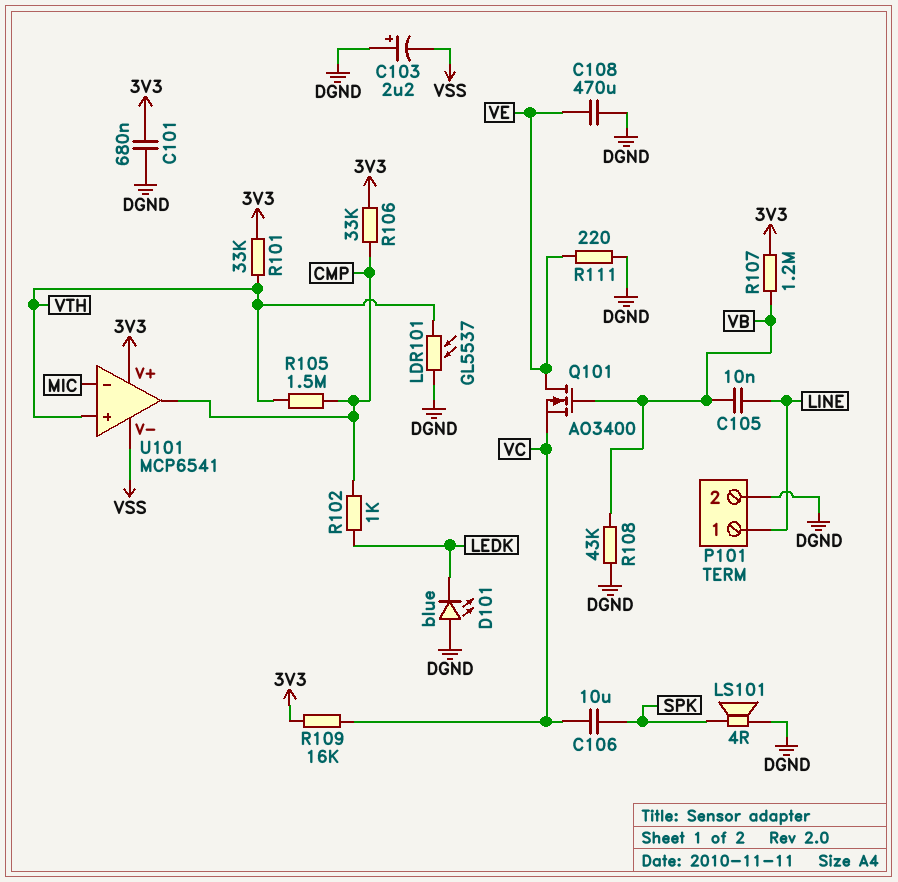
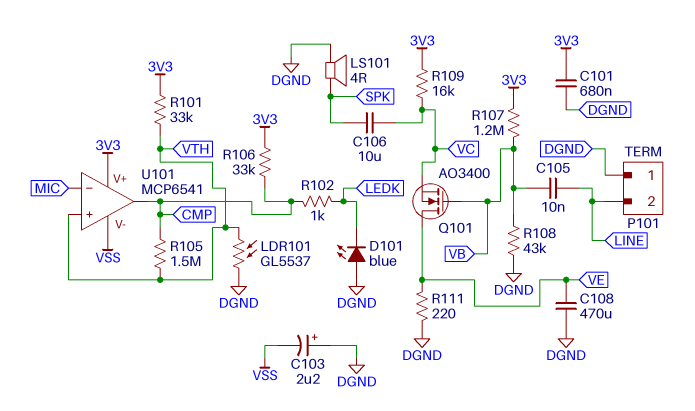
P101 pin 1: LINE -> DGND
P101 pin 2: DGND -> LINE

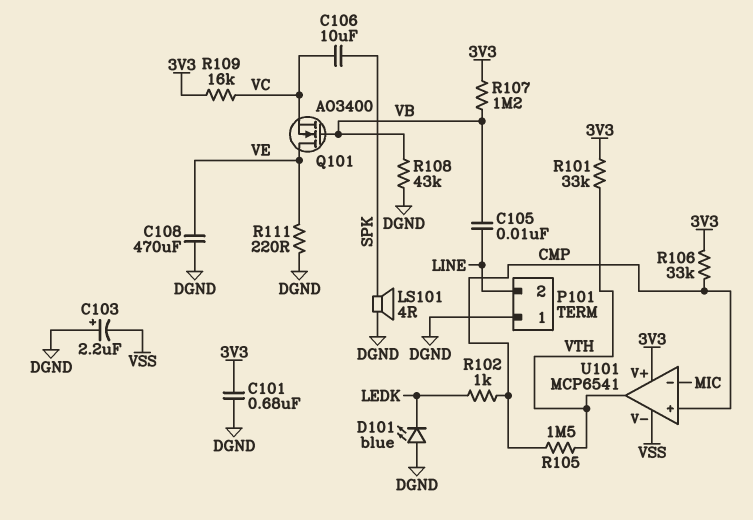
LDR101: GL5537 (DGND, VTH) -> none
U101 pin in+: VTH -> CMP
U101 pin out: CMP -> VTH

